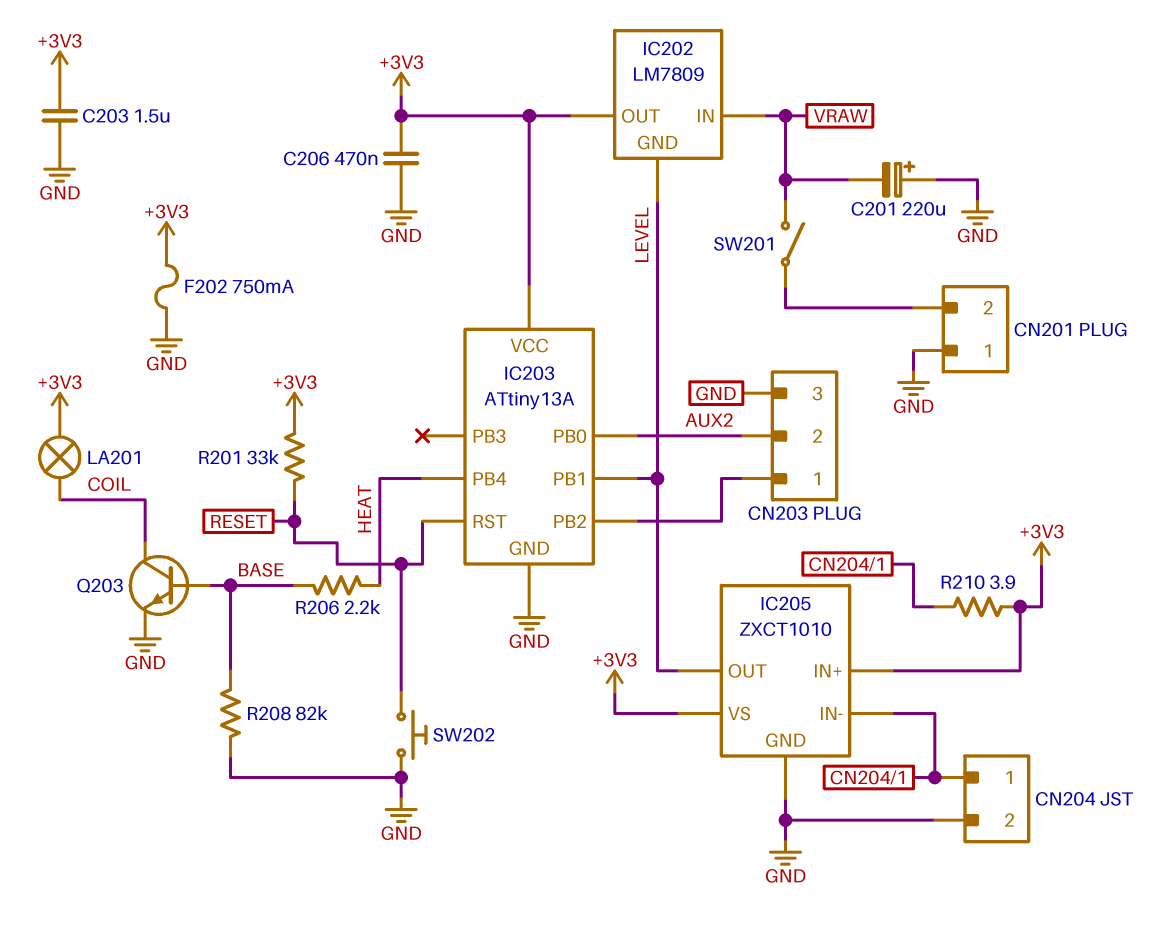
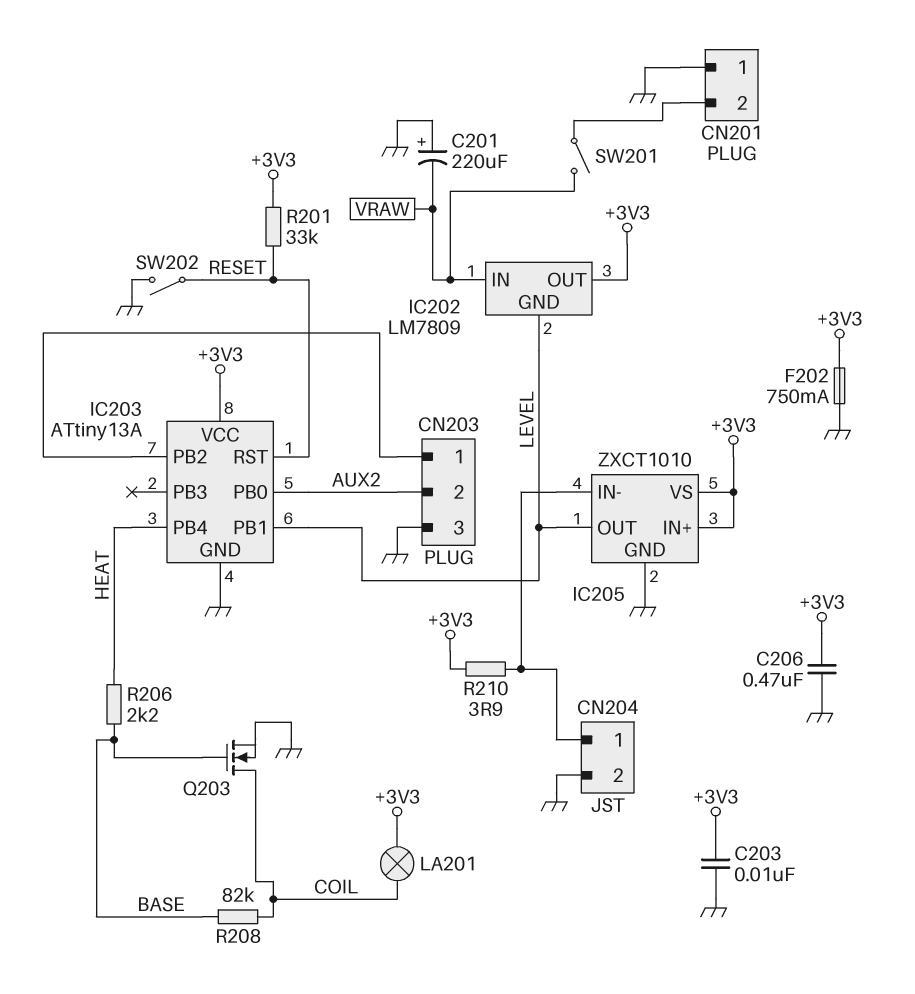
C203: 1.5uF (+3V3, GND) -> 10nF (+3V3, GND)
Q203: NPN (B BASE, C COIL, E GND) -> NMOS (G BASE, D COIL, S GND)
R208: 82k (BASE, GND) -> 82k (BASE, COIL)
SW202: button (GND, RESET) -> switch (GND, RESET)

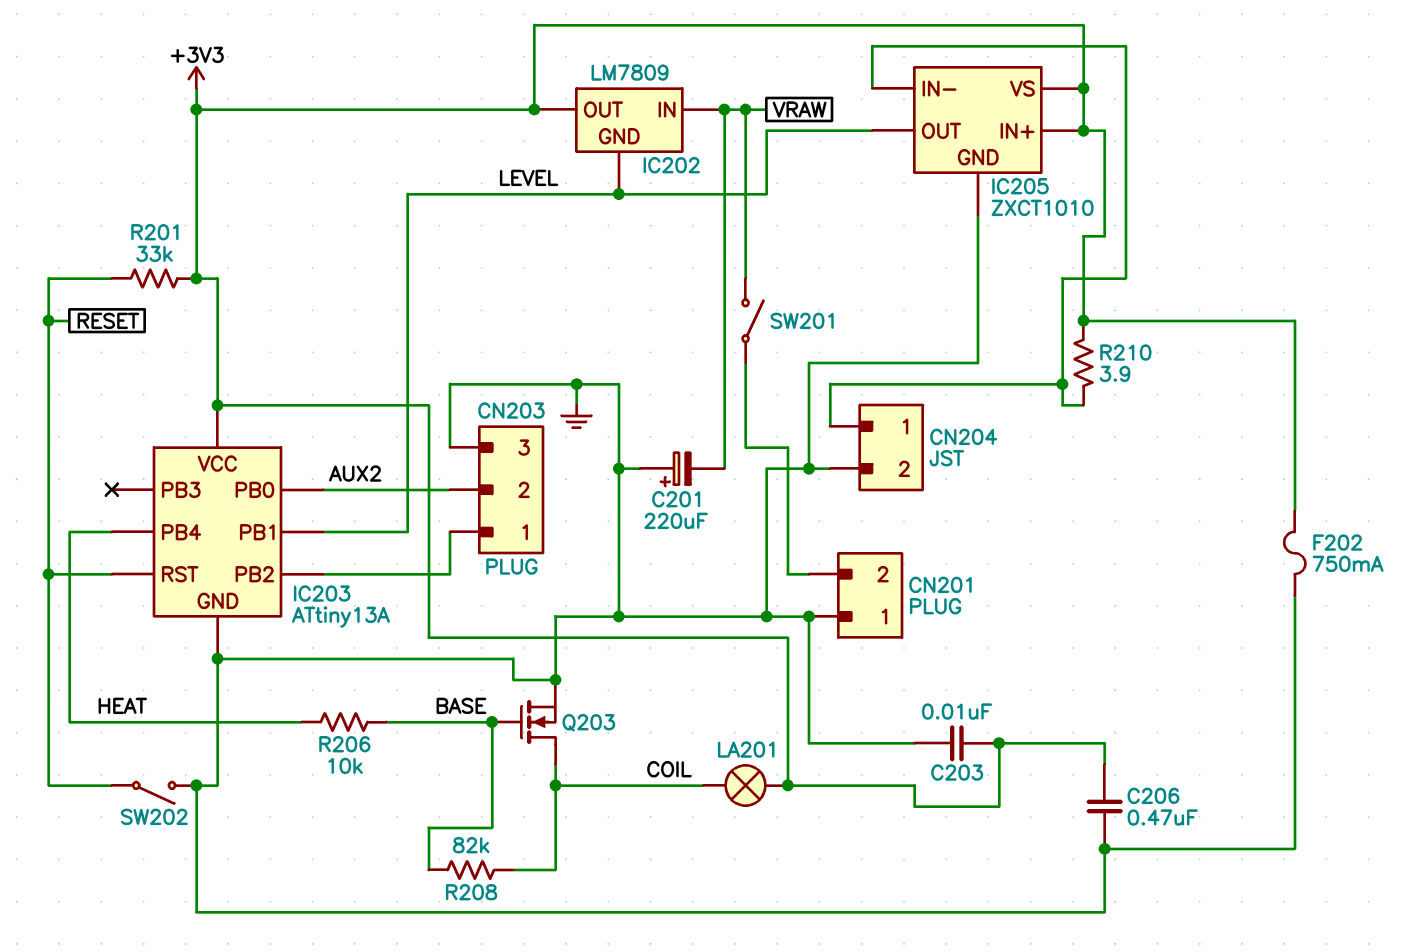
R206: 2.2k (BASE, HEAT) -> 10k (BASE, HEAT)

